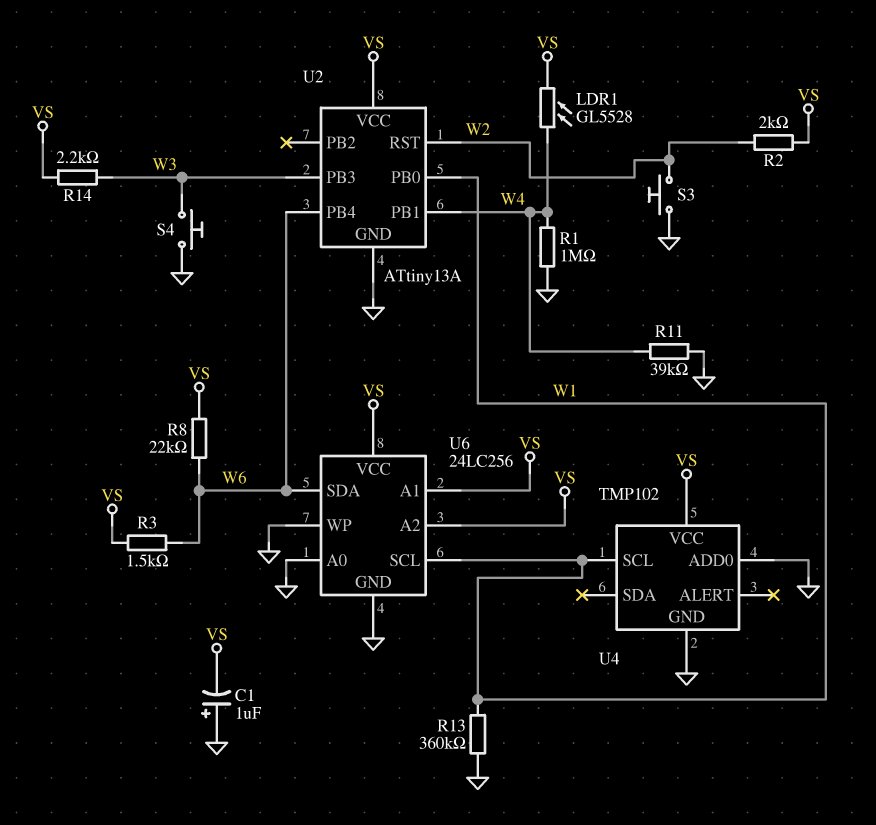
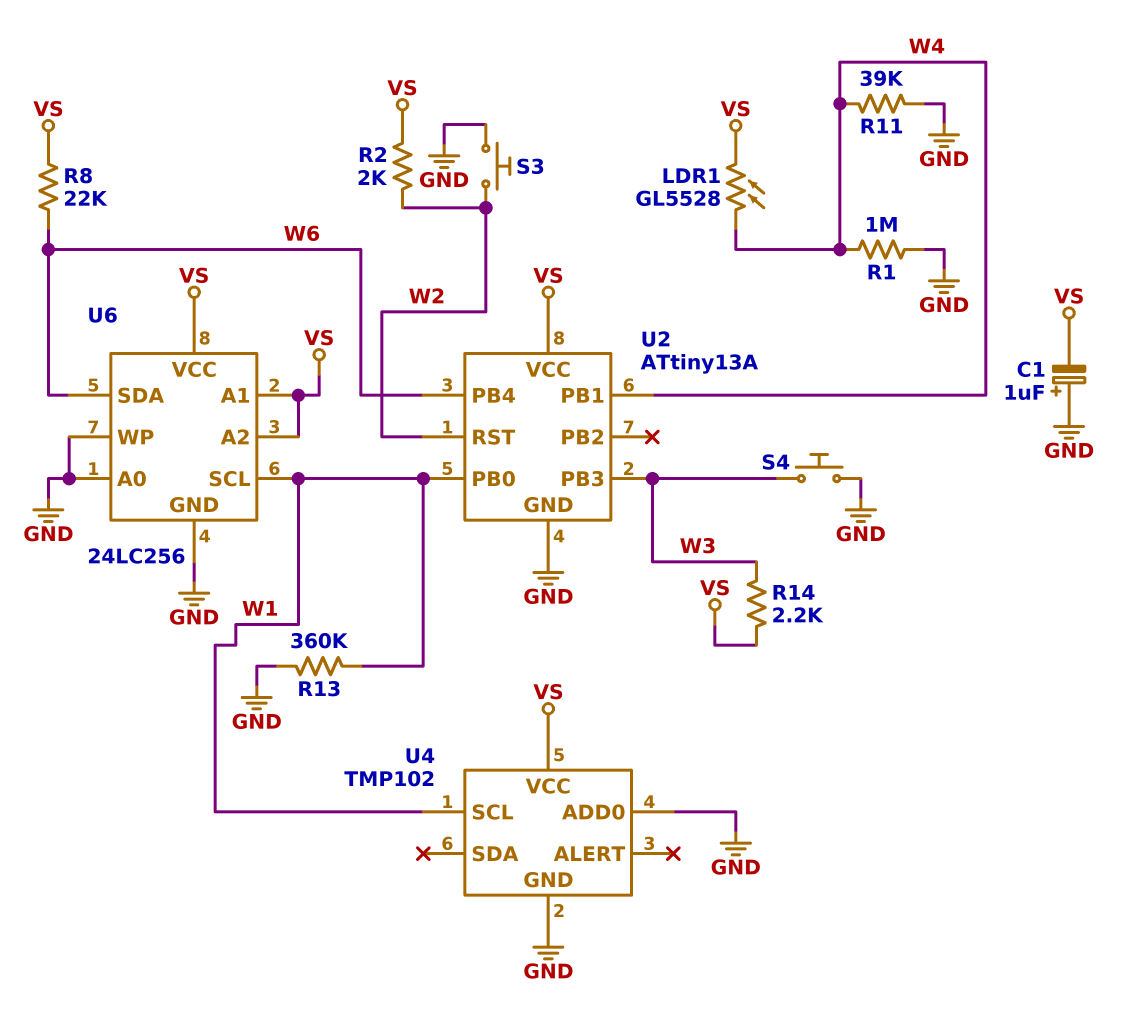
R3: 1.5k (VS, W6) -> none

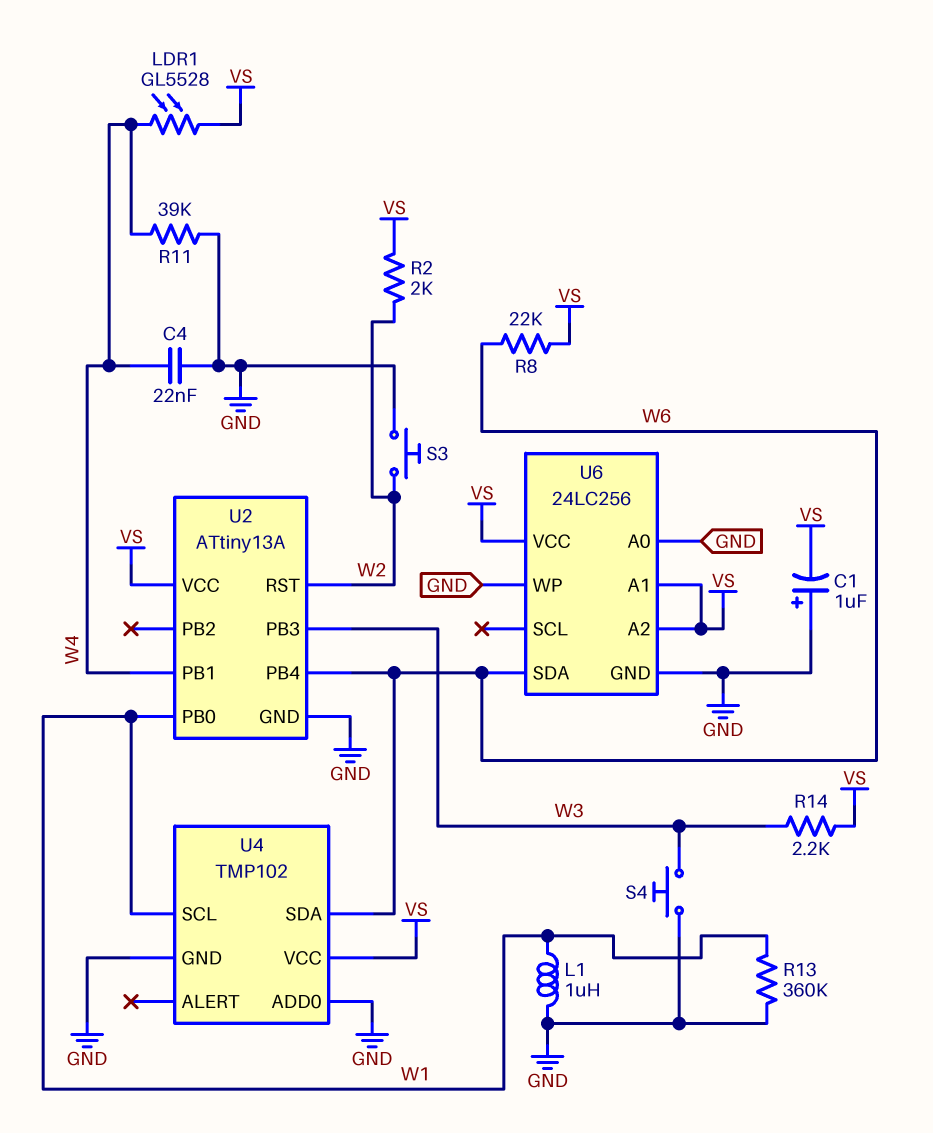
C4: none -> 22nF (GND, W4)
L1: none -> 1uH (GND, W1)
R1: 1M (GND, W4) -> none
U4 pin SDA: none -> W6
U6 pin SCL: W1 -> none

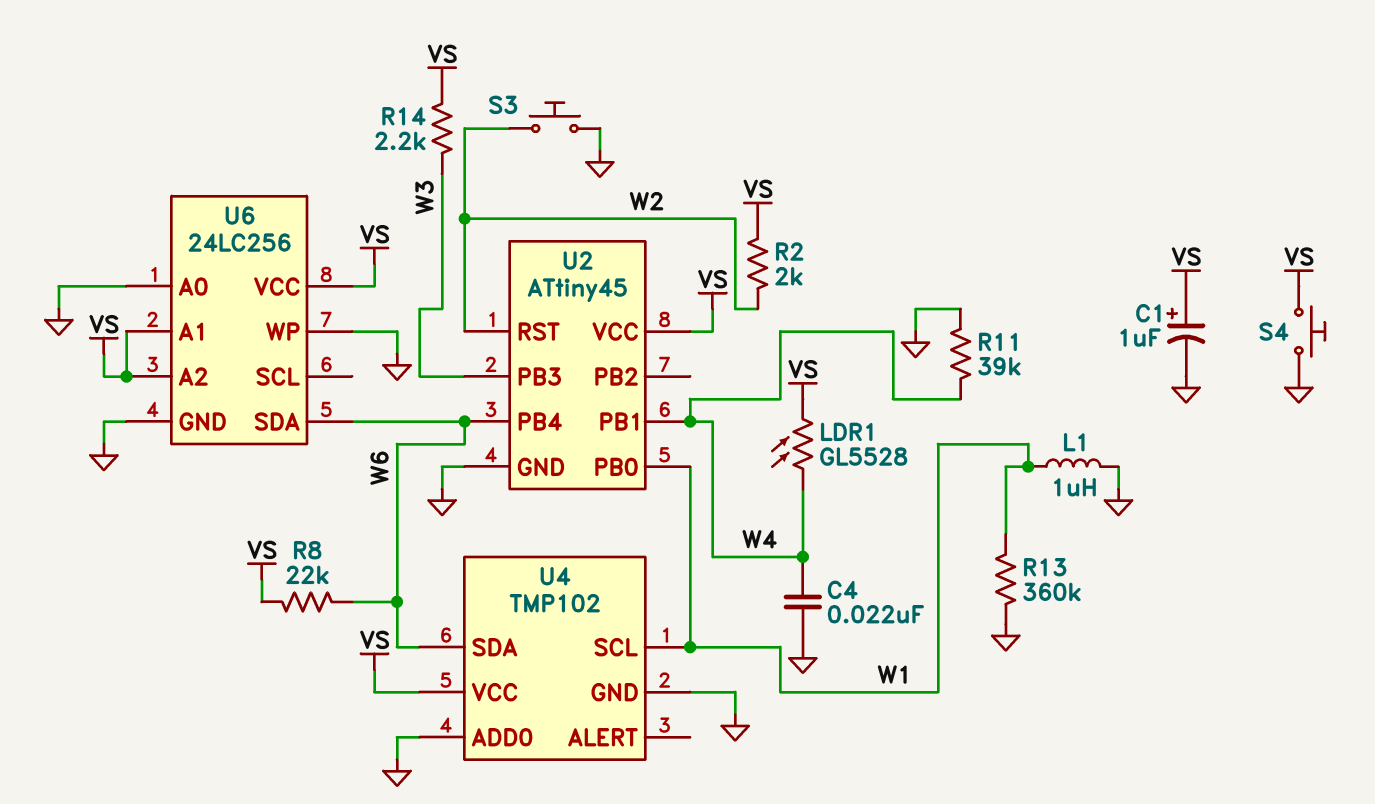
C1: 1uF (plus GND, minus VS) -> 1uF (plus VS, minus GND)
S4: button (GND, W3) -> button (GND, VS)
U2: ATtiny13A -> ATtiny45

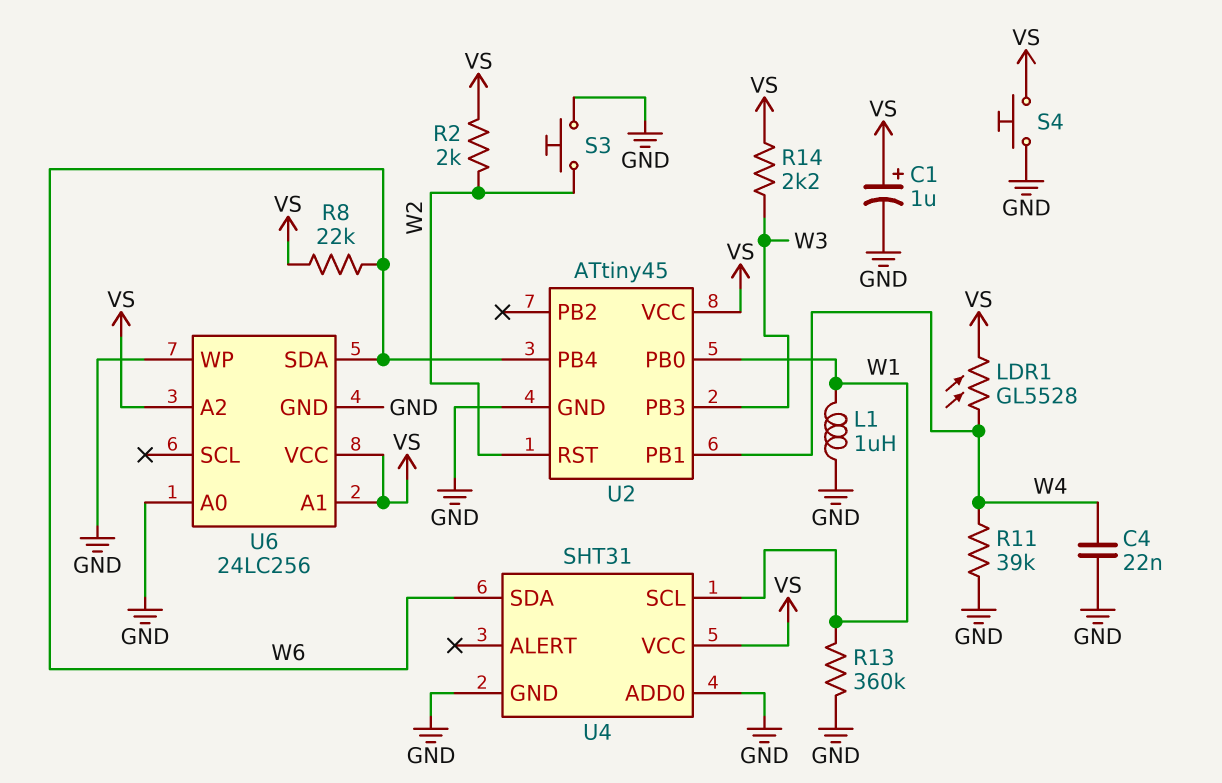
U4: TMP102 -> SHT31

